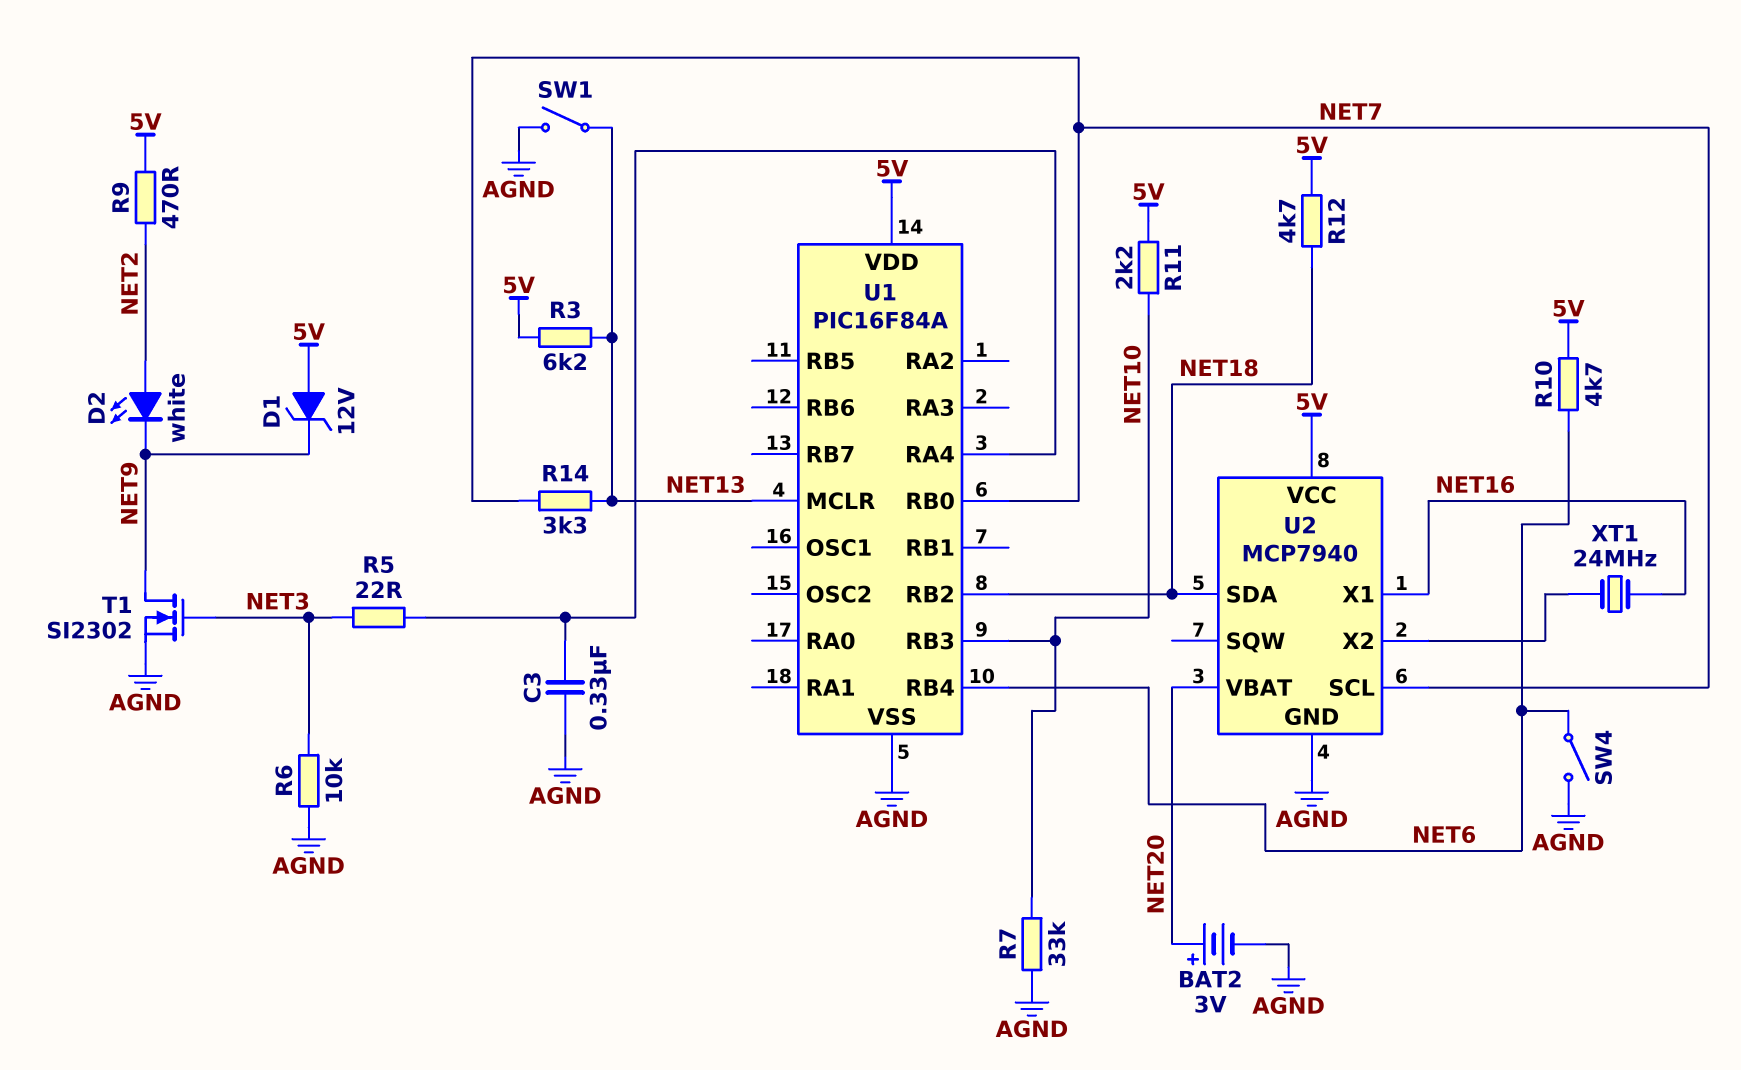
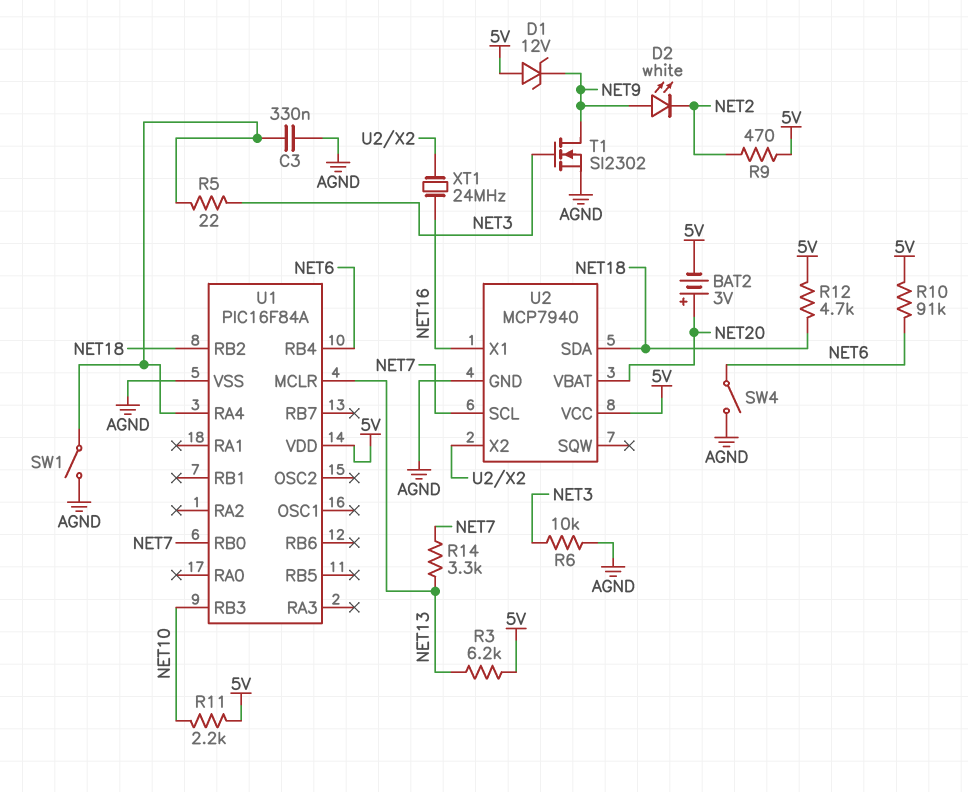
BAT2: 3V (plus NET20, minus AGND) -> 3V (plus NET20, minus 5V)
D2: LED white (A NET2, K NET9) -> LED white (A NET9, K NET2)
R7: 33k (AGND, NET10) -> none
R10: 4.7k (5V, NET6) -> 91k (5V, NET6)
SW1: switch (AGND, NET13) -> switch (AGND, U1/RA4)

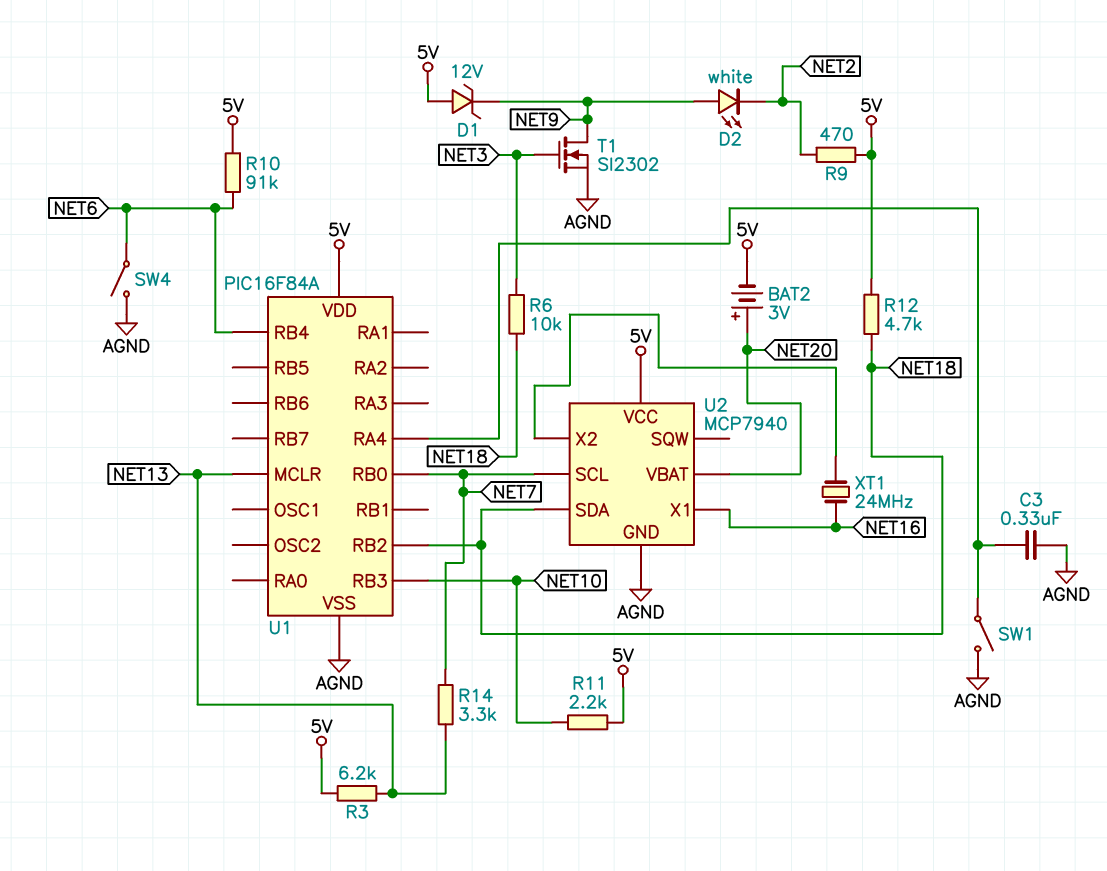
R5: 22 (NET3, U1/RA4) -> none
R6: 10k (AGND, NET3) -> 10k (NET3, NET18)

